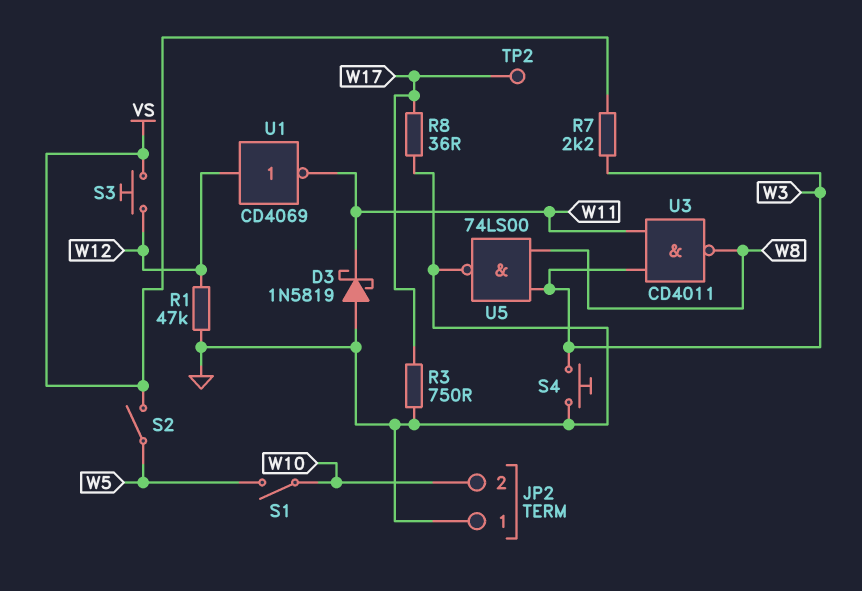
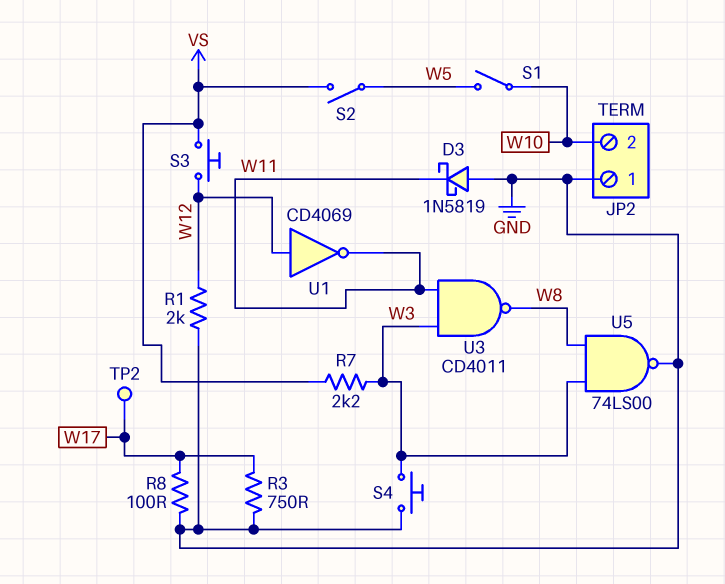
R1: 47k (GND, W12) -> 2k (GND, W12)
R8: 36 (GND, W17) -> 100 (GND, W17)

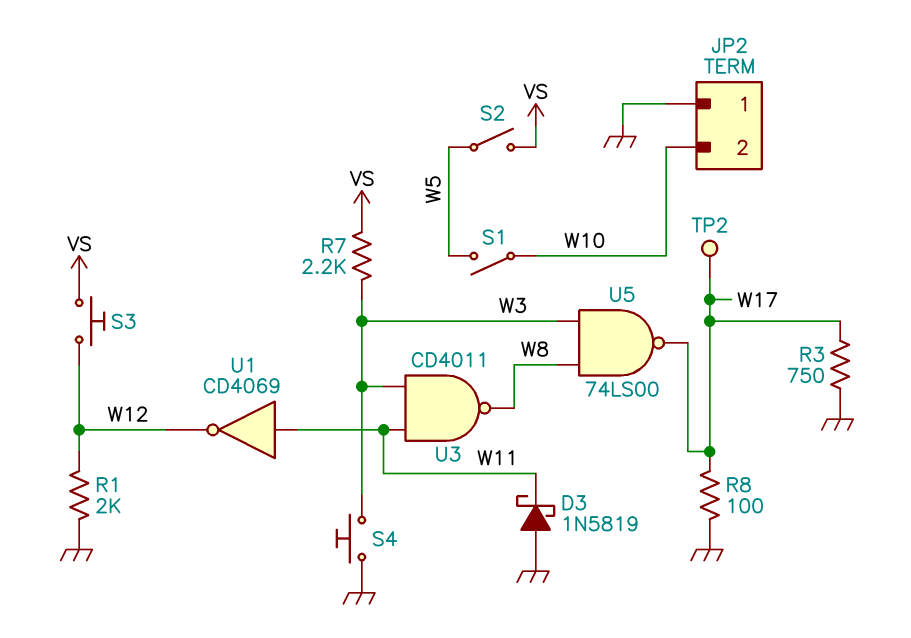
U1: NOT CD4069 (in W12, out W11) -> NOT CD4069 (in W11, out W12)
U5: NAND 74LS00 (in W3, in W8, out GND) -> NAND 74LS00 (in W3, in W8, out W17)

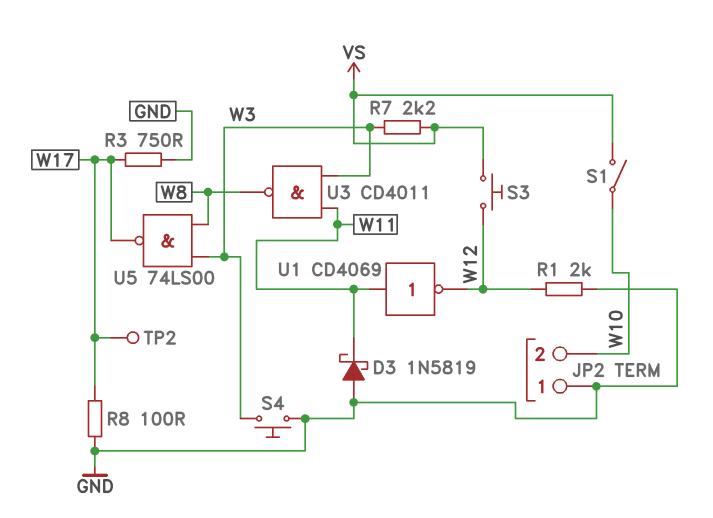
S1: switch (W5, W10) -> switch (VS, W10)
S2: switch (VS, W5) -> none

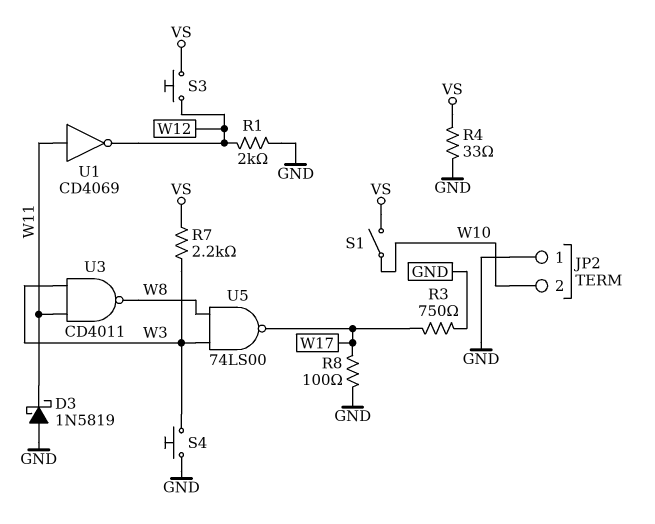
R4: none -> 33 (GND, VS)
TP2: test point (W17) -> none

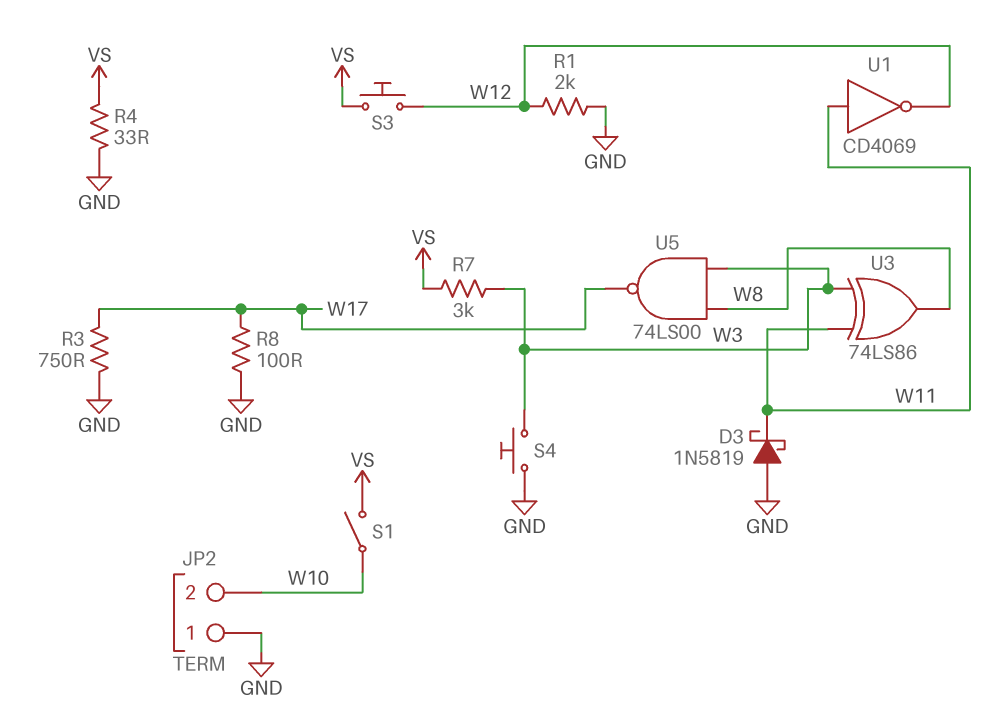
R7: 2.2k (VS, W3) -> 3k (VS, W3)
U3: NAND CD4011 (in W3, in W11, out W8) -> XOR 74LS86 (in W3, in W11, out W8)

